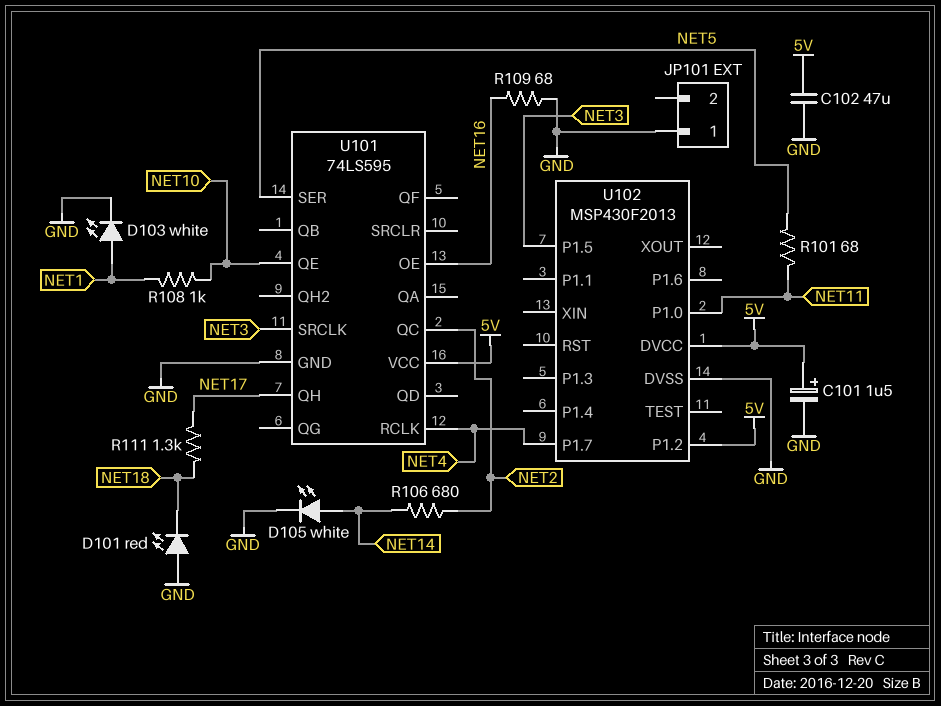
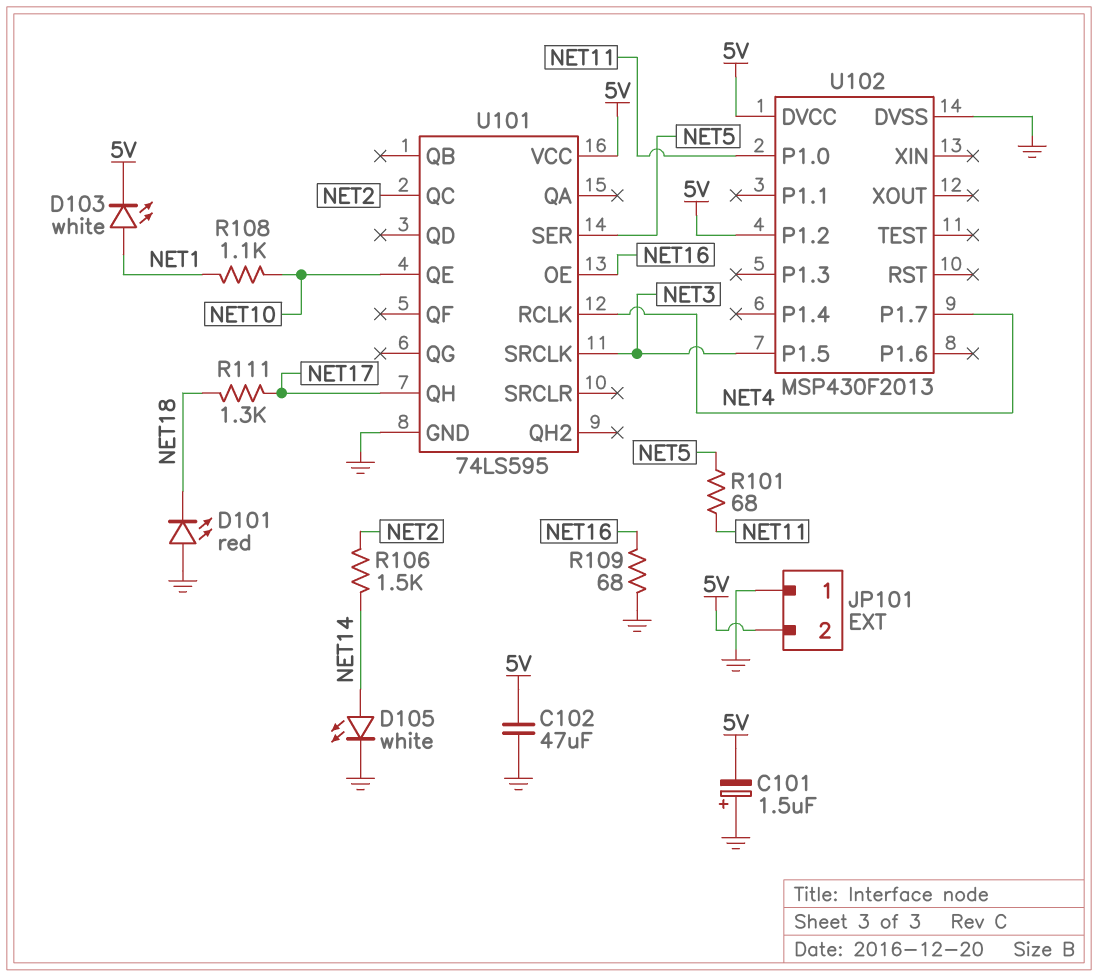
C101: 1.5uF (plus 5V, minus GND) -> 1.5uF (plus GND, minus 5V)
D103: LED white (A NET1, K GND) -> LED white (A NET1, K 5V)
JP101 pin 2: none -> 5V
R106: 680 (NET2, NET14) -> 1.5k (NET2, NET14)
R108: 1k (NET1, NET10) -> 1.1k (NET1, NET10)

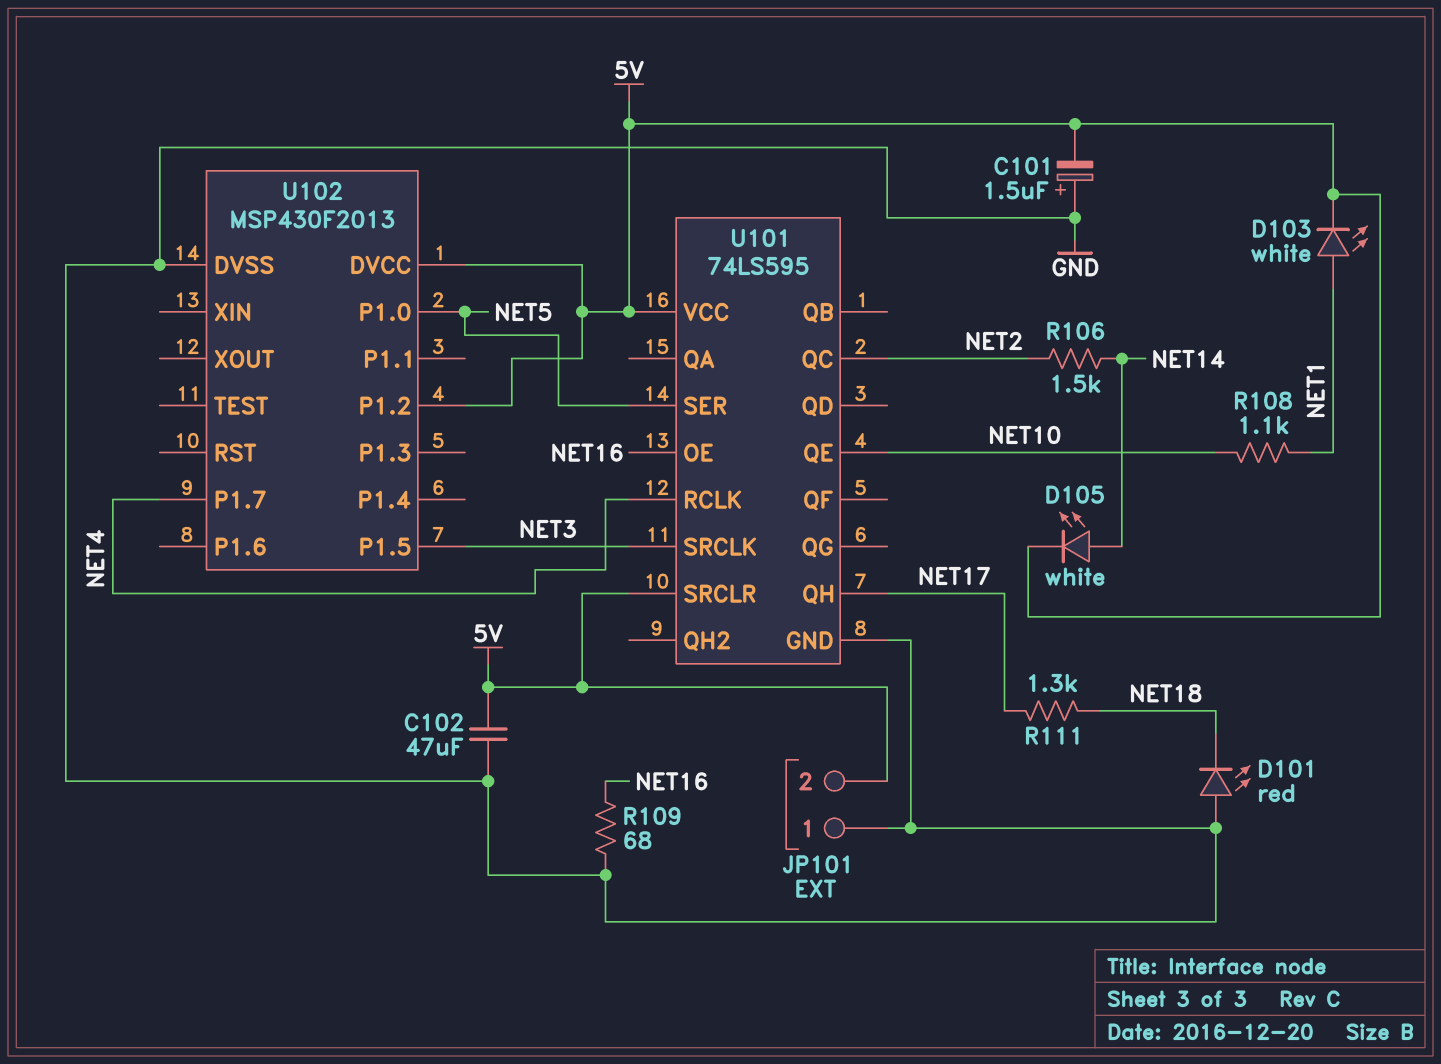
D105: LED white (A NET14, K GND) -> LED white (A NET14, K 5V)
R101: 68 (NET5, NET11) -> none
U101 pin SRCLR: none -> 5V
U102 pin P1.0: NET11 -> NET5

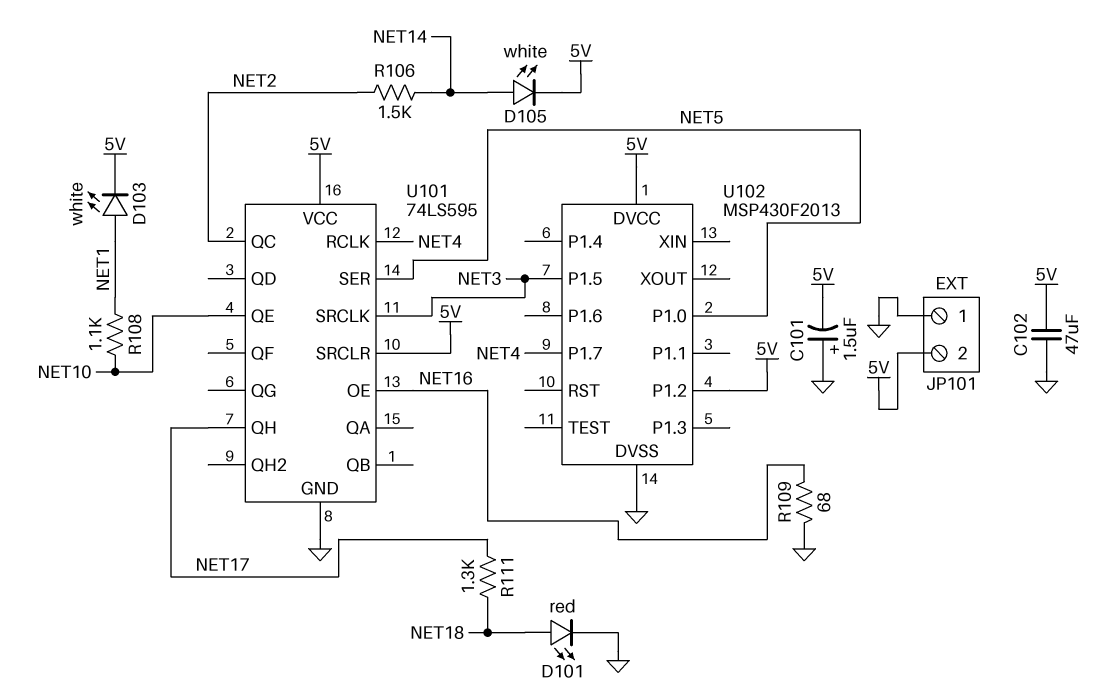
D101: LED red (A GND, K NET18) -> LED red (A NET18, K GND)

